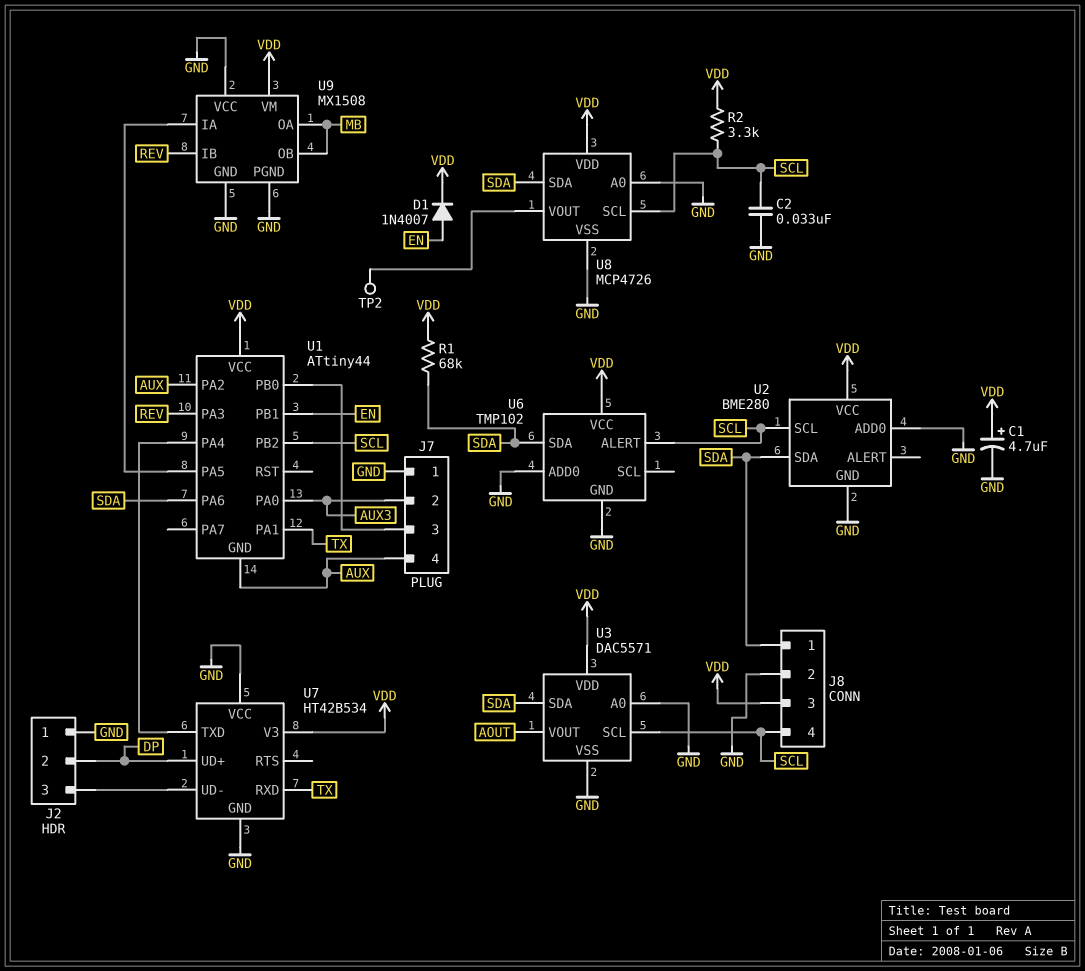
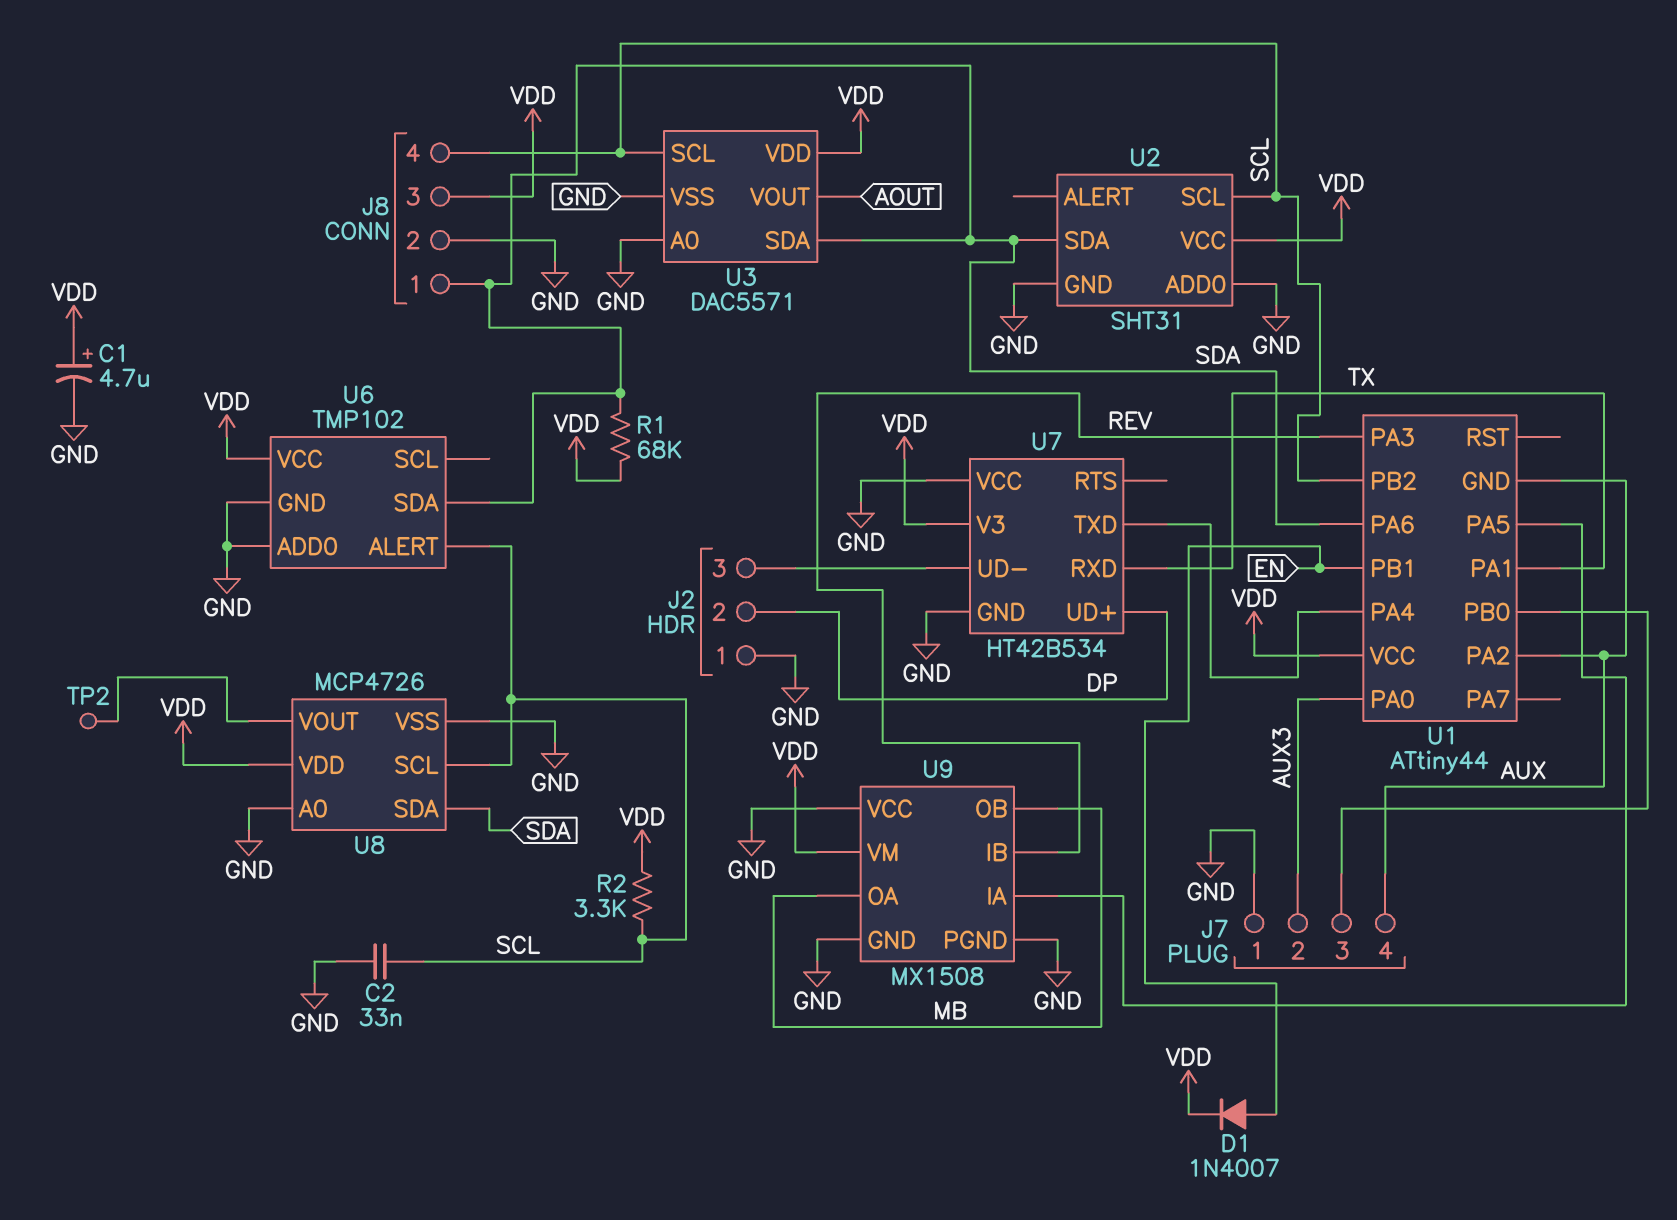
U2: BME280 -> SHT31

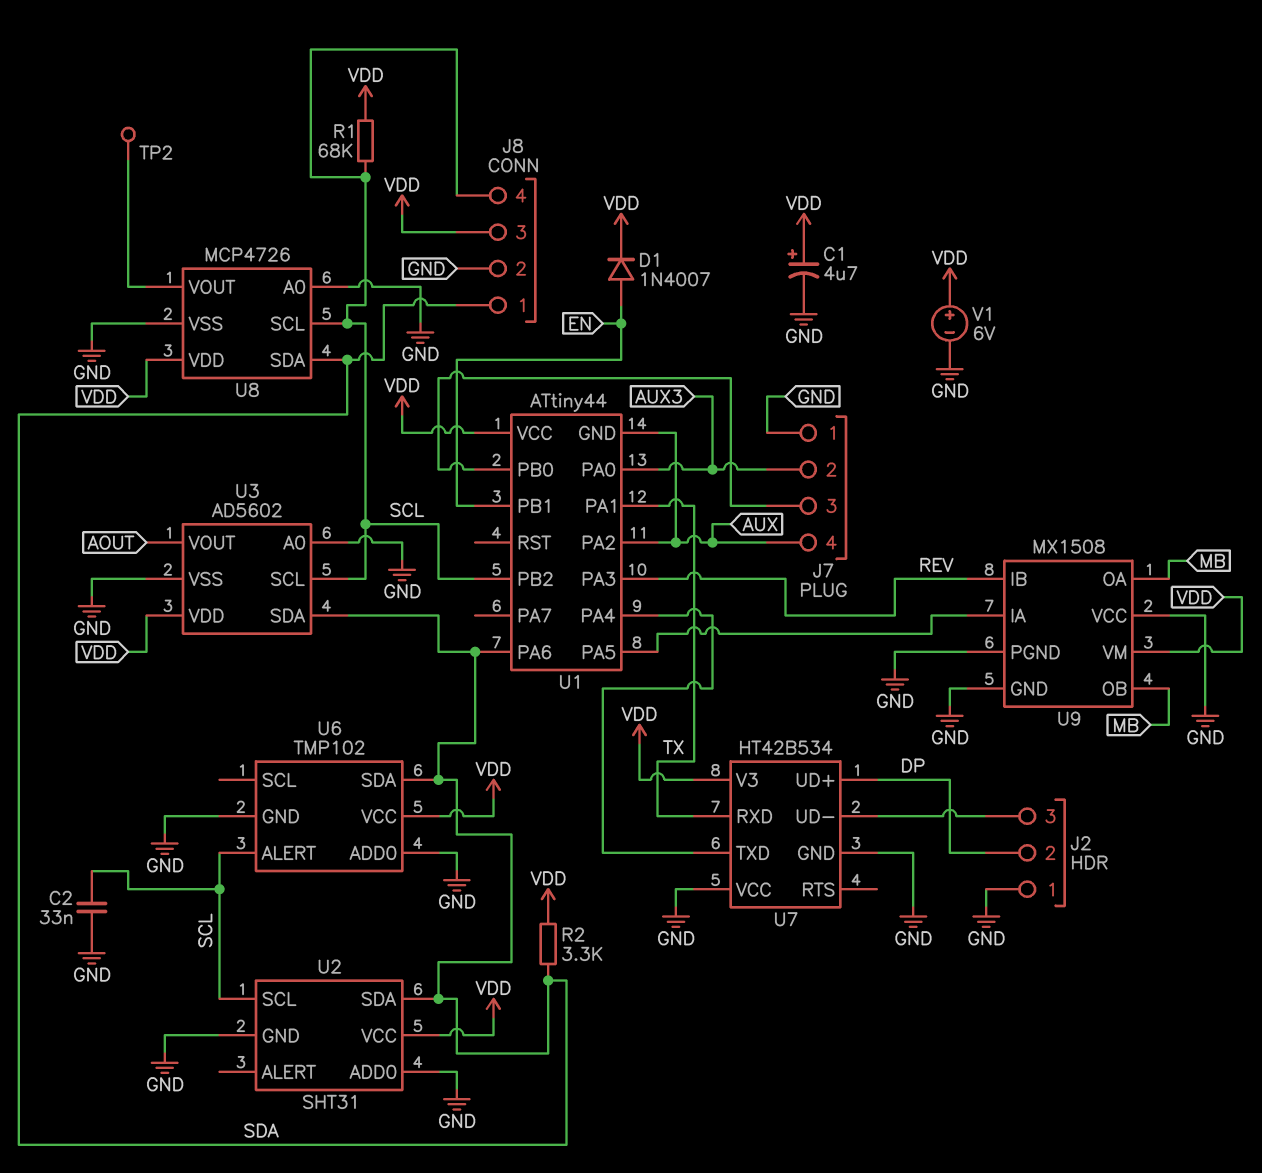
R1: 68k (SDA, VDD) -> 68k (SCL, VDD)
R2: 3.3k (SCL, VDD) -> 3.3k (SDA, VDD)
U3: DAC5571 -> AD5602
V1: none -> 6V (plus VDD, minus GND)

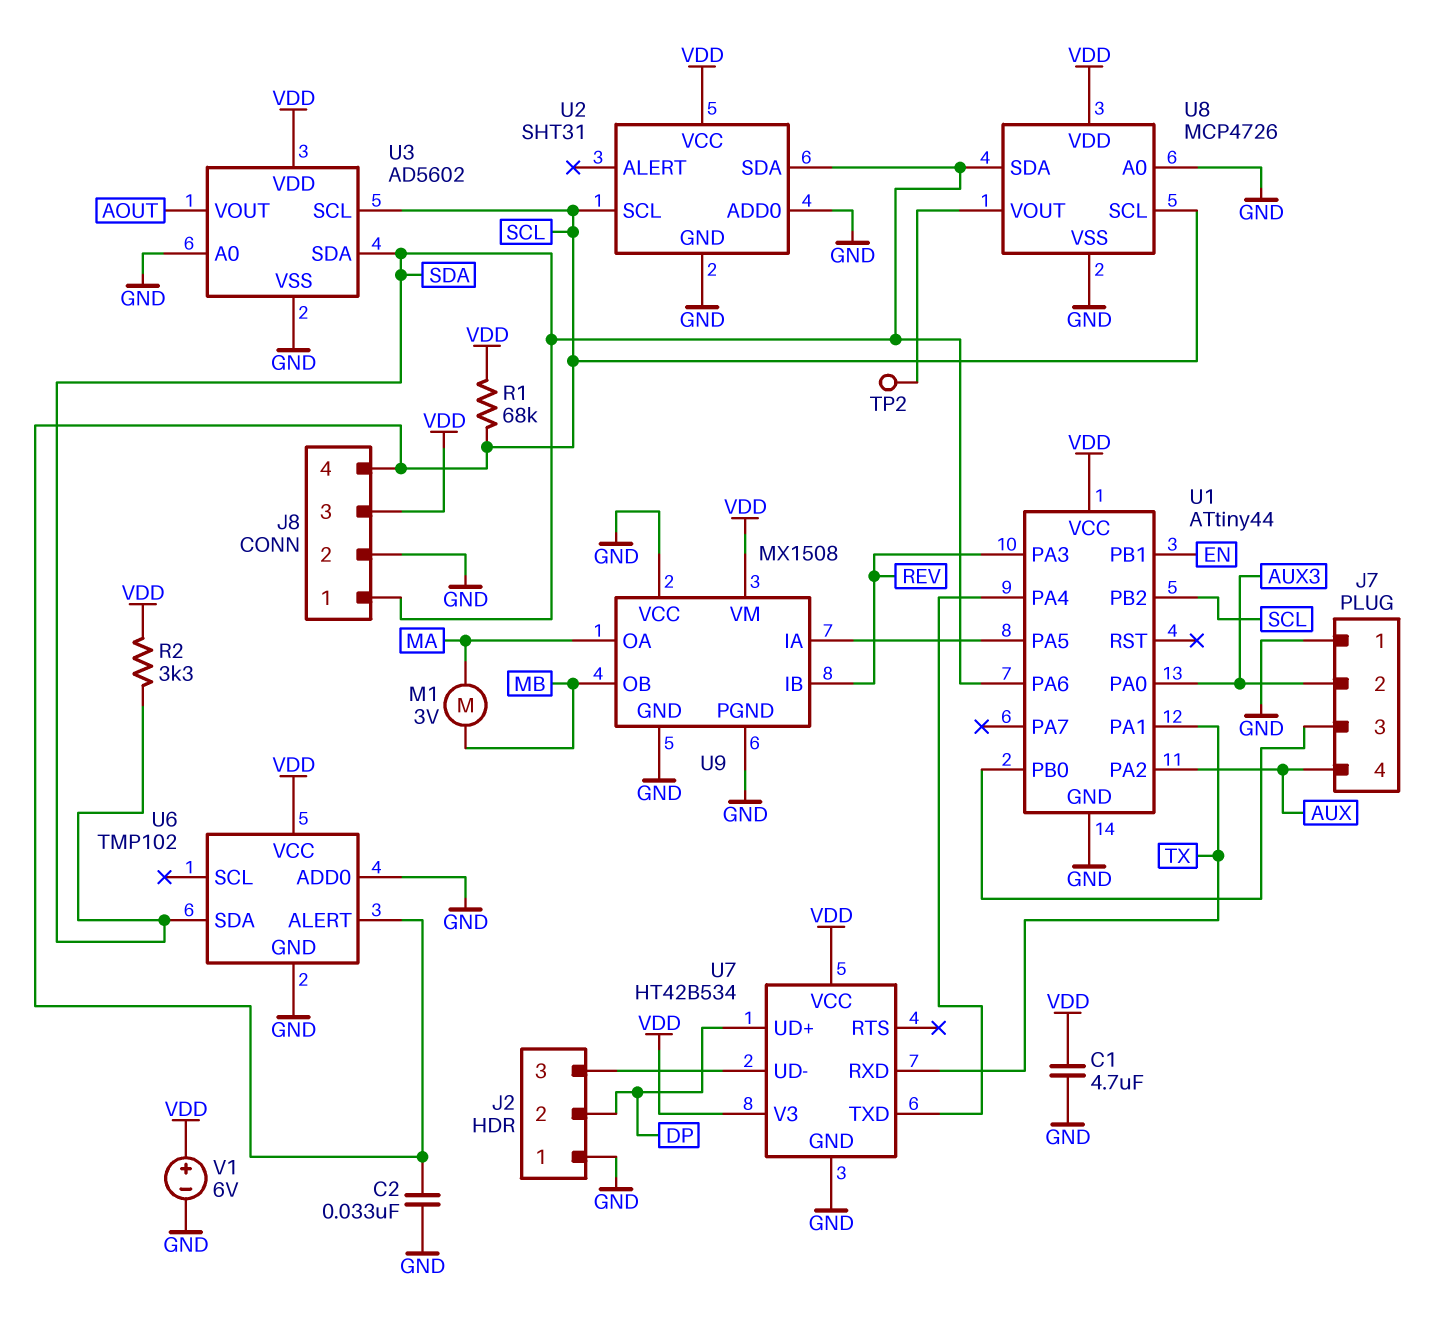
C1: 4.7uF (plus VDD, minus GND) -> 4.7uF (GND, VDD)
D1: diode 1N4007 (A EN, K VDD) -> none
M1: none -> motor 3V (MA, MB)
U1 pin GND: AUX -> GND
U7 pin VCC: GND -> VDD
U9 pin OA: MB -> MA

